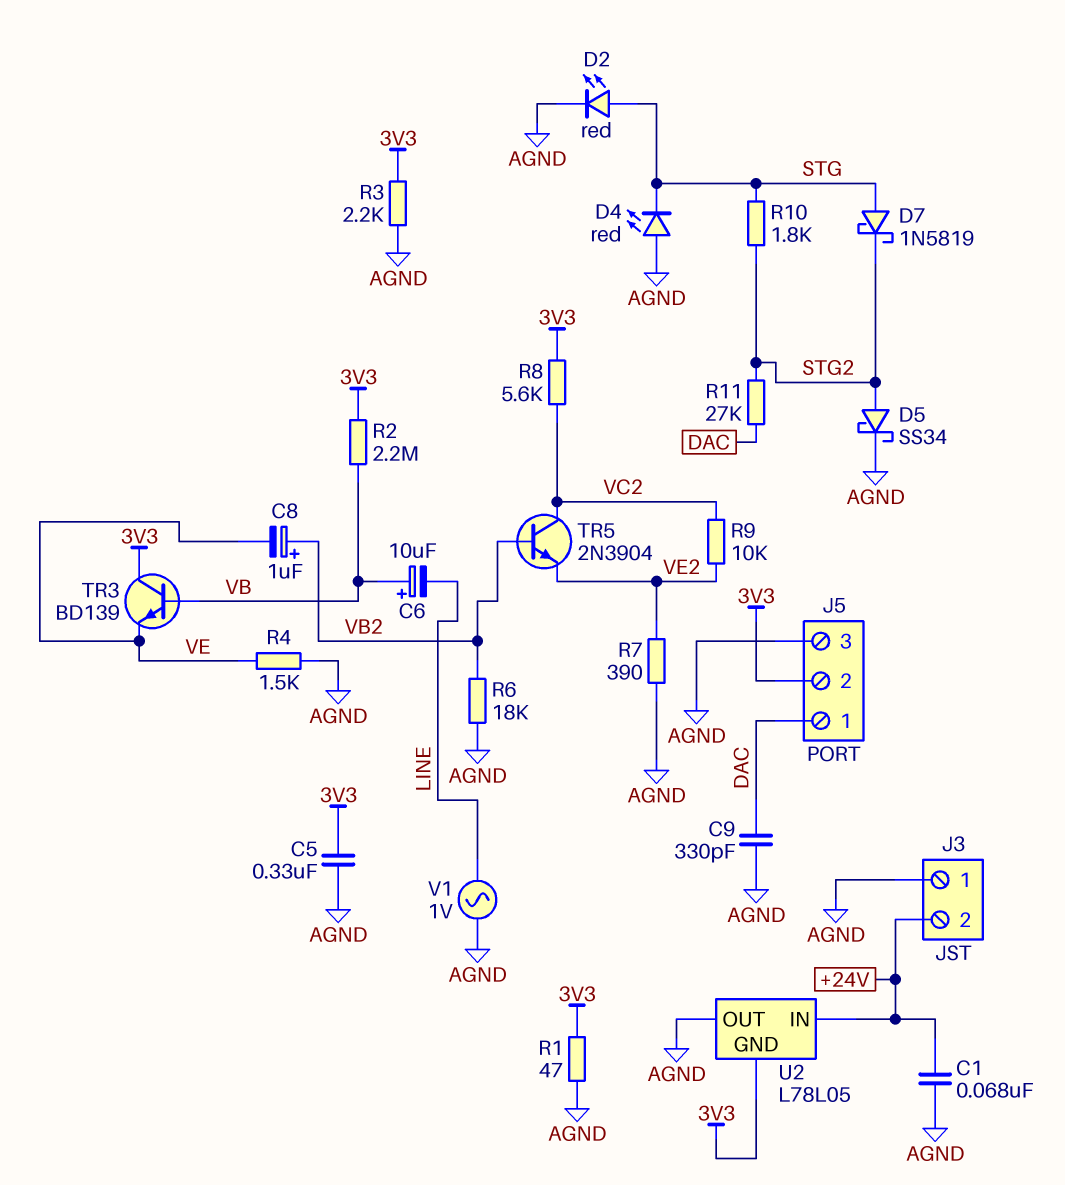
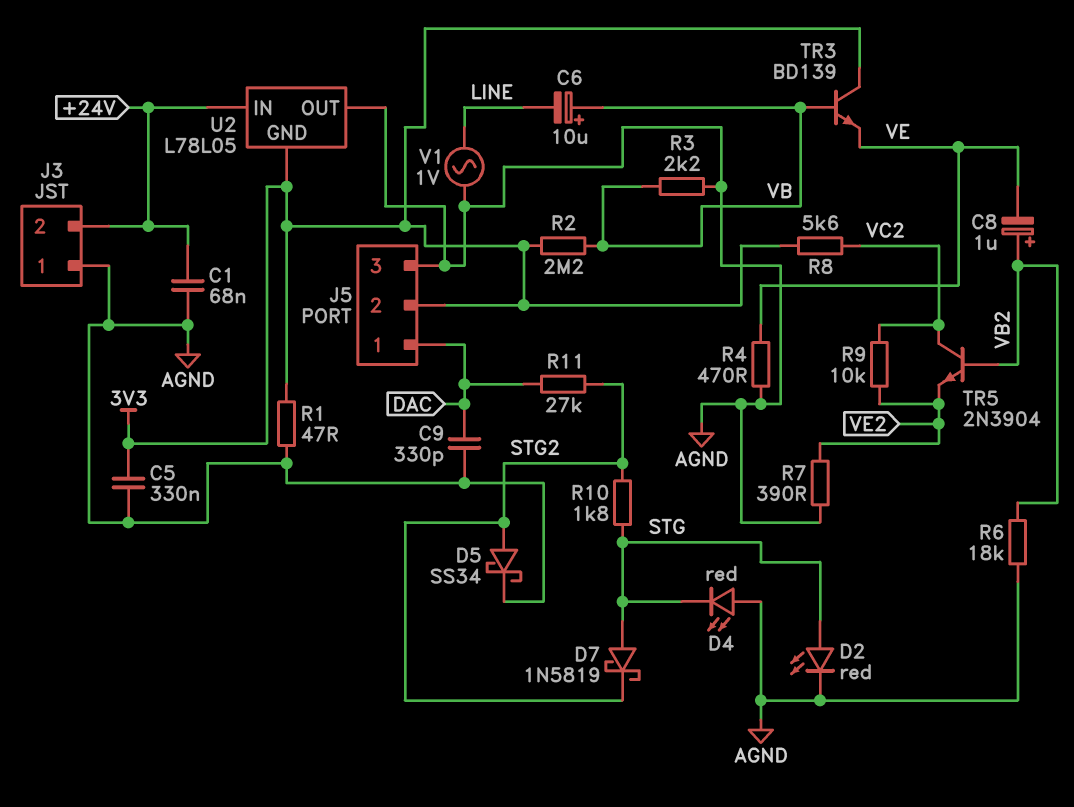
R3: 2.2k (3V3, AGND) -> 2.2k (AGND, VB)
R4: 1.5k (AGND, VE) -> 470 (AGND, VE)

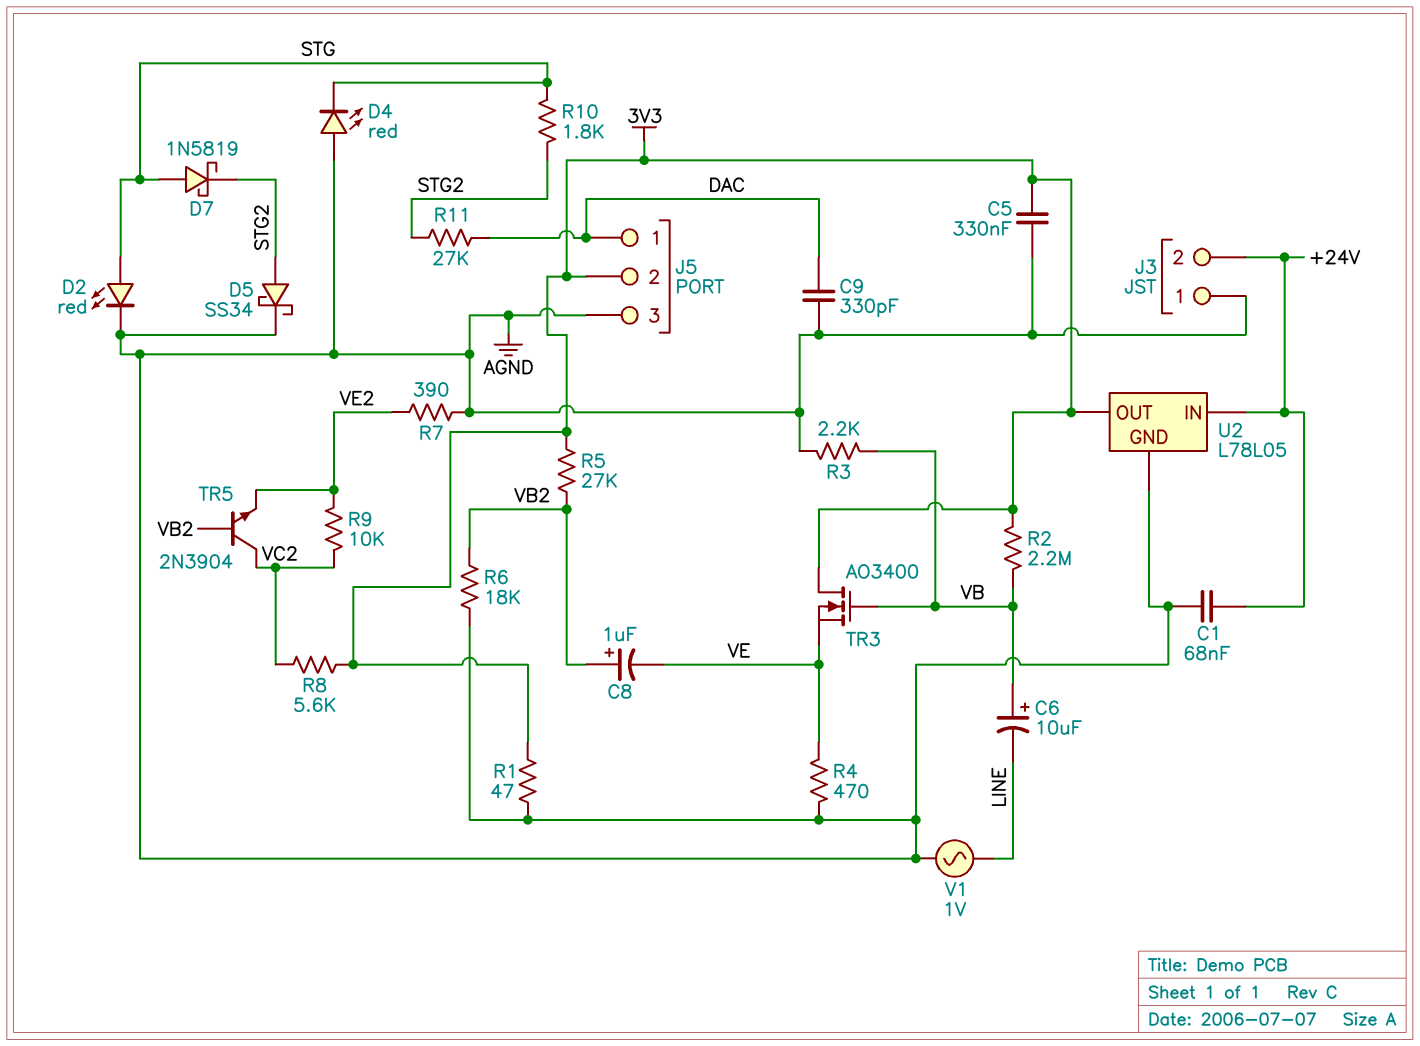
R5: none -> 27k (3V3, VB2)
TR3: NPN BD139 (B VB, C 3V3, E VE) -> NMOS AO3400 (G VB, D 3V3, S VE)
U2 pin GND: 3V3 -> AGND
U2 pin OUT: AGND -> 3V3

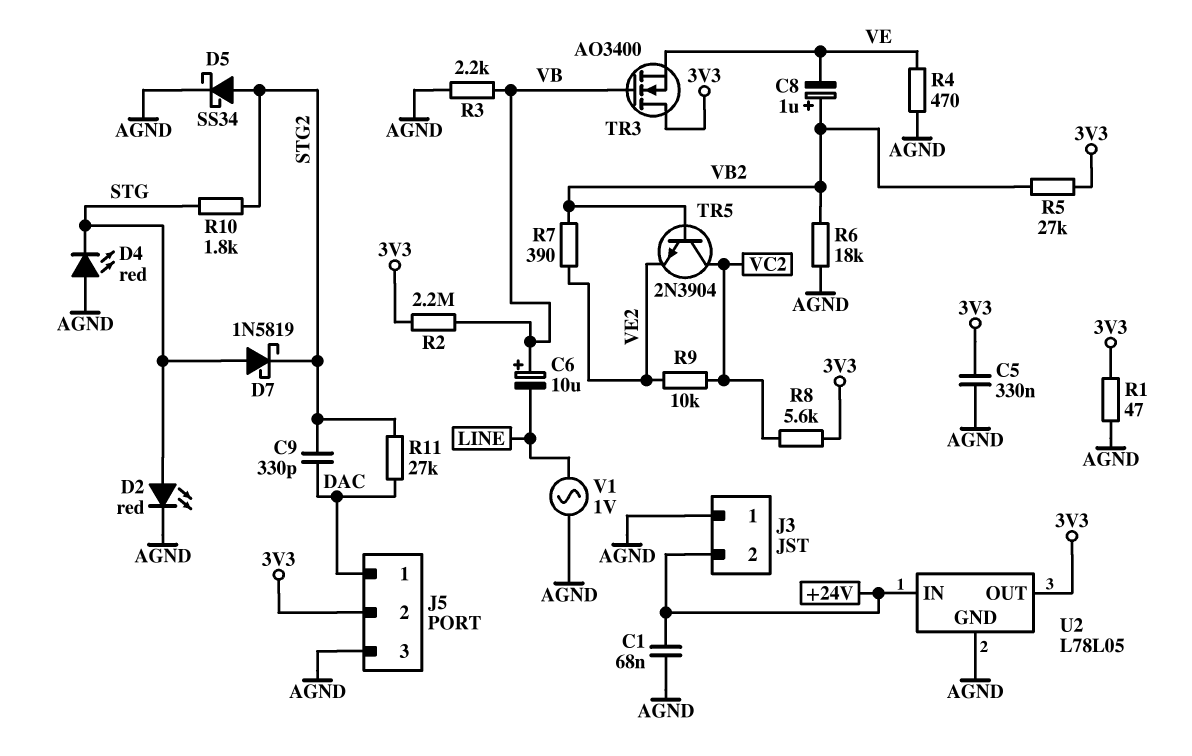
C9: 330pF (AGND, DAC) -> 330pF (DAC, STG2)
R7: 390 (AGND, VE2) -> 390 (VB2, VE2)

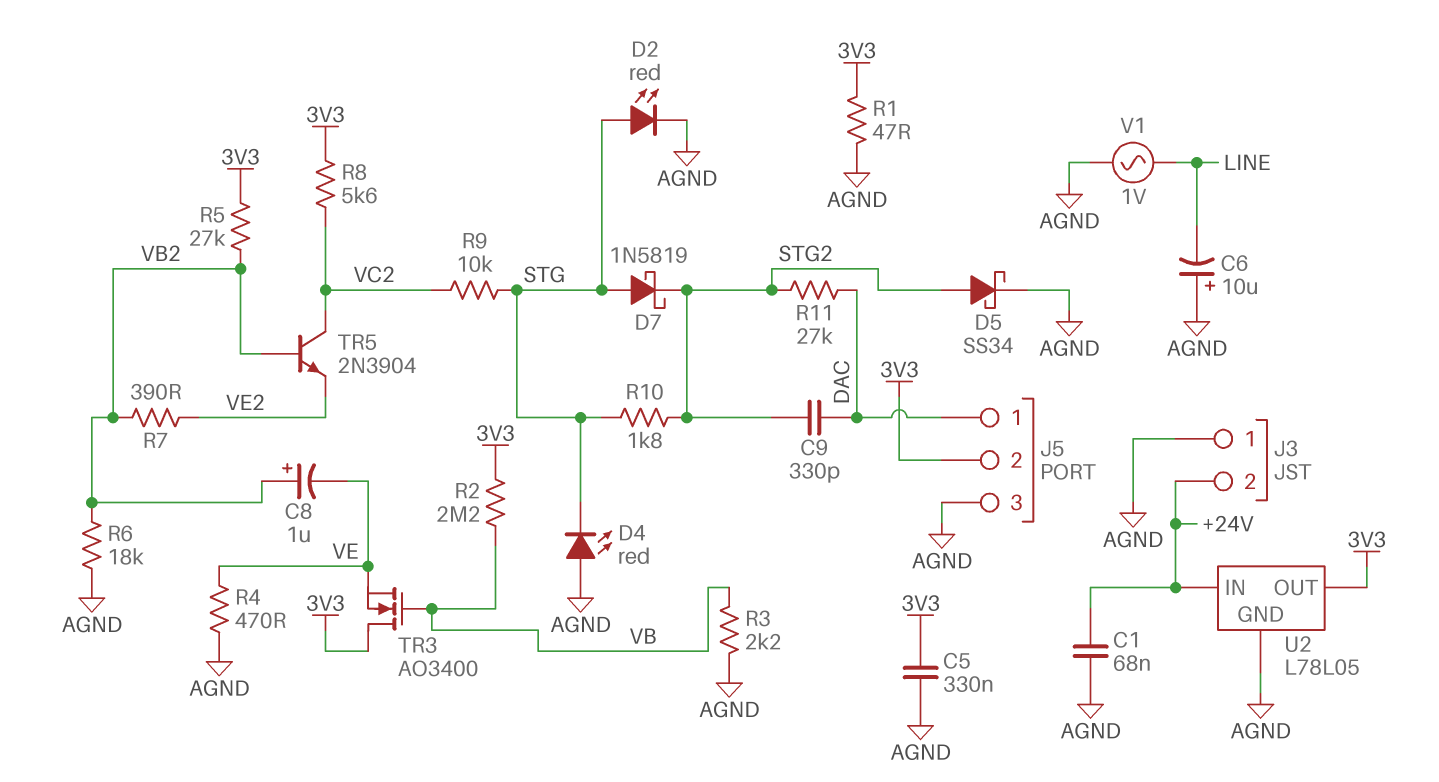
C6: 10uF (plus VB, minus LINE) -> 10uF (plus AGND, minus LINE)
R9: 10k (VC2, VE2) -> 10k (STG, VC2)

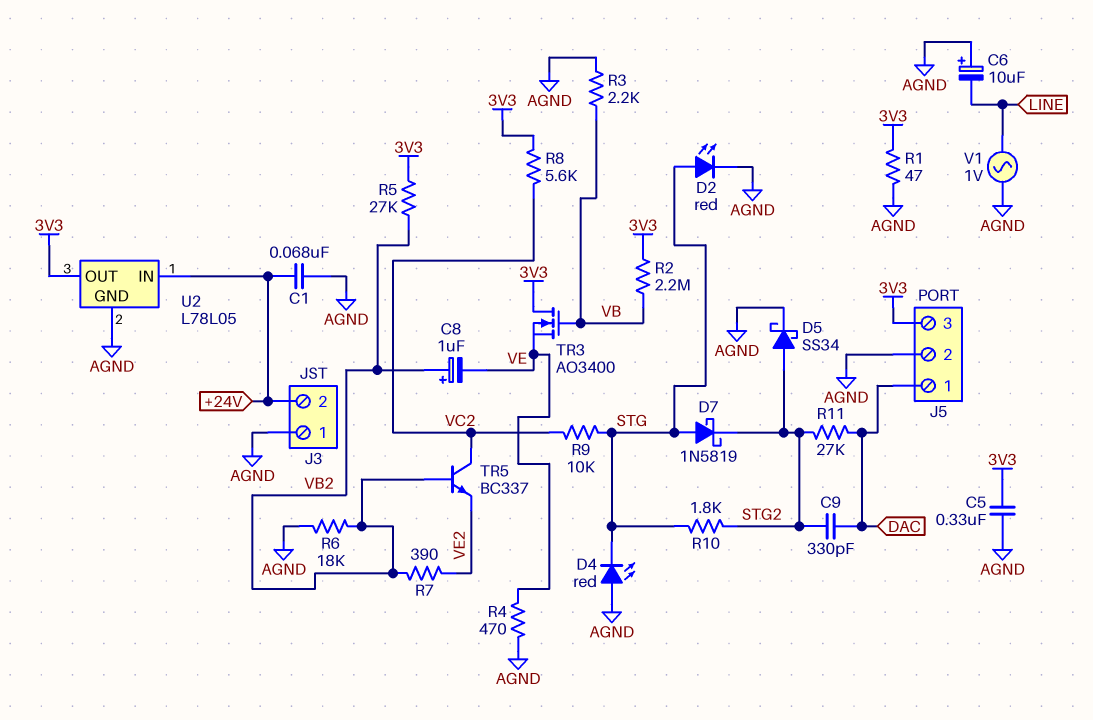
J5 pin 2: 3V3 -> AGND
J5 pin 3: AGND -> 3V3
TR5: NPN 2N3904 (B VB2, C VC2, E VE2) -> NPN BC337 (B VB2, C VC2, E VE2)

